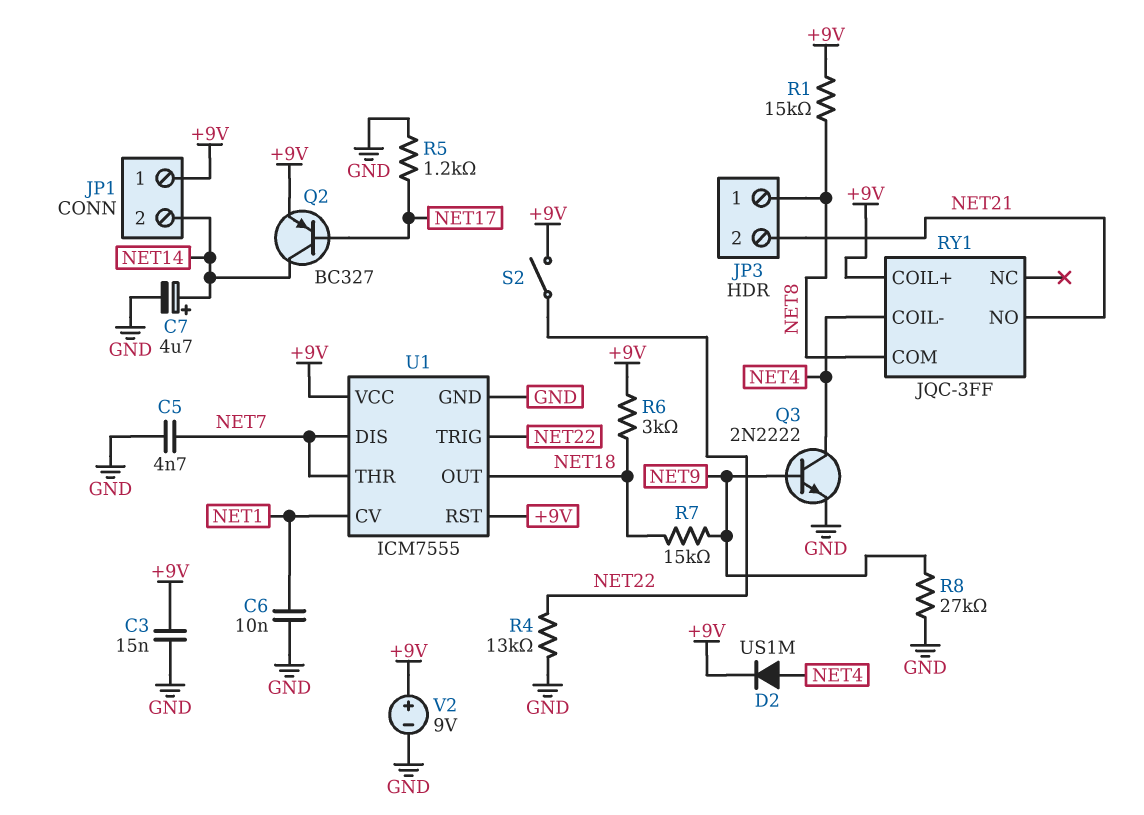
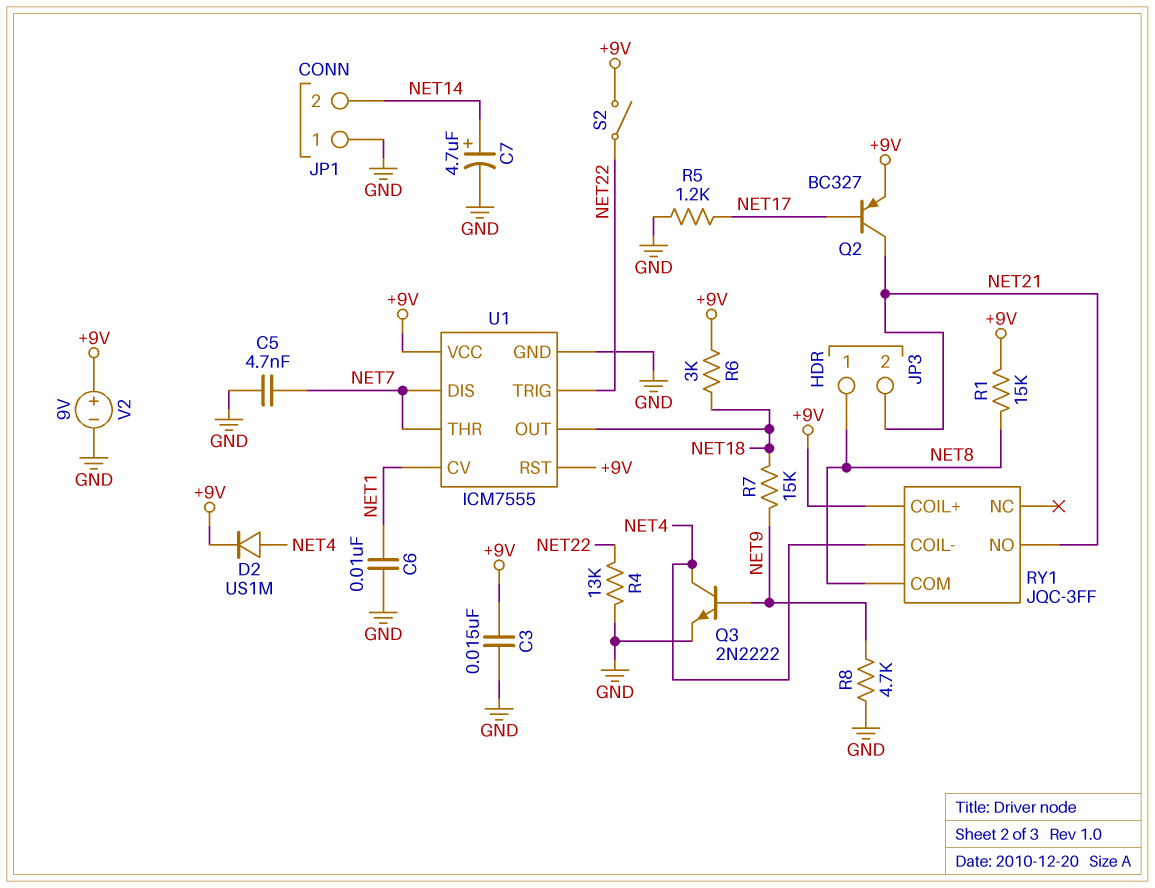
JP1 pin 1: +9V -> GND
Q2: PNP BC327 (B NET17, C NET14, E +9V) -> PNP BC327 (B NET17, C NET21, E +9V)
R8: 27k (GND, NET9) -> 4.7k (GND, NET9)

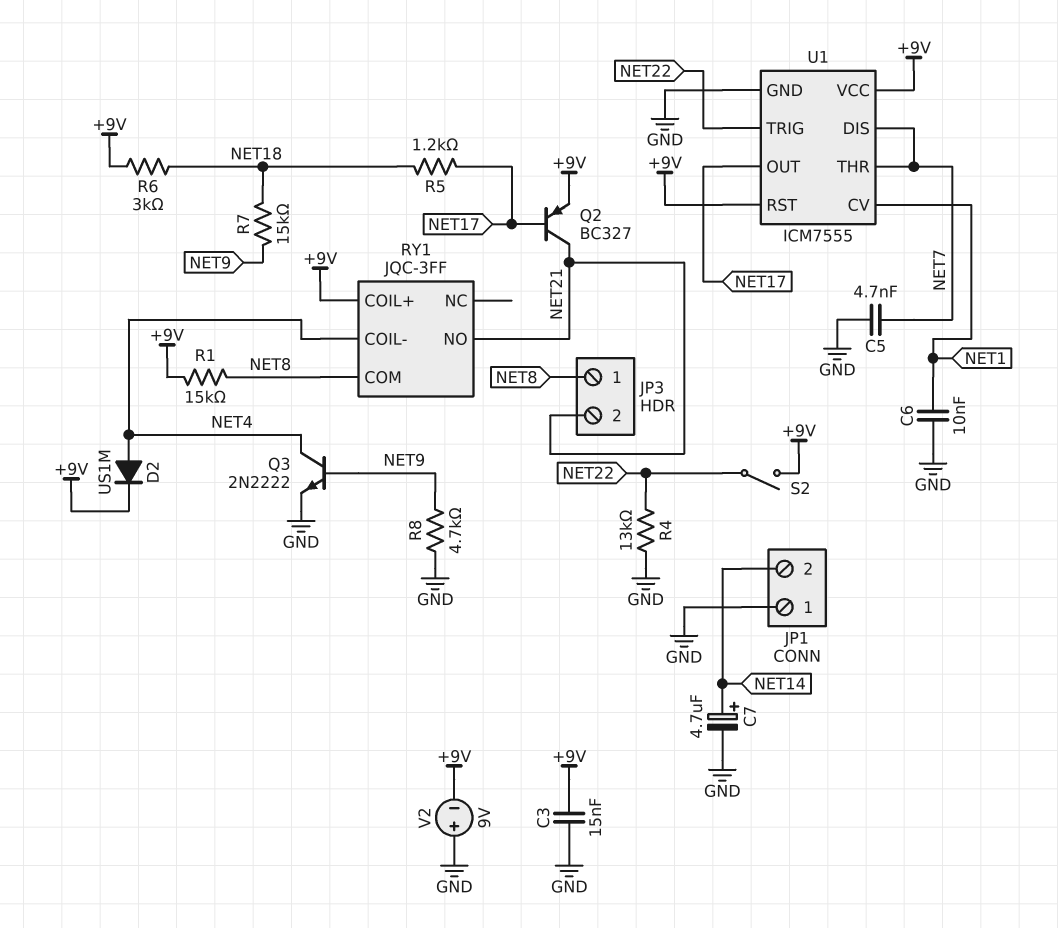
R5: 1.2k (GND, NET17) -> 1.2k (NET17, NET18)
U1 pin OUT: NET18 -> NET17
V2: 9V (plus +9V, minus GND) -> 9V (plus GND, minus +9V)

